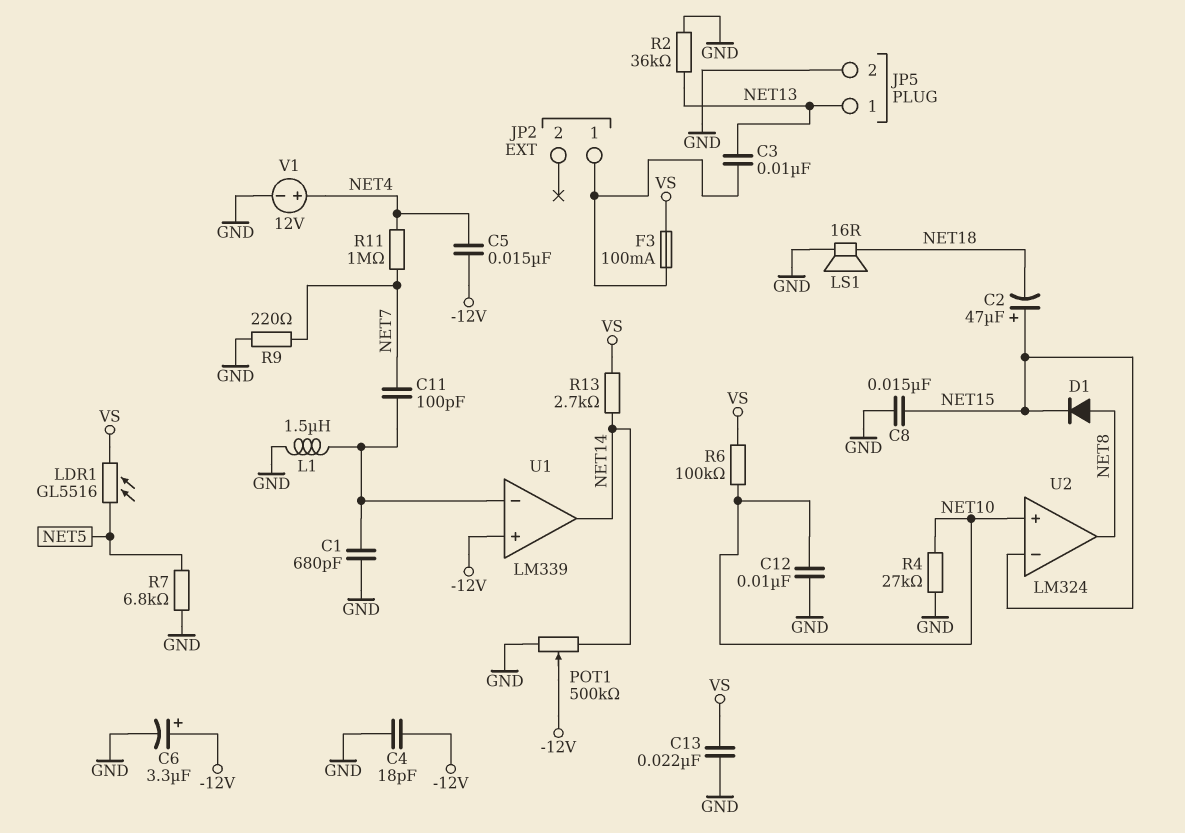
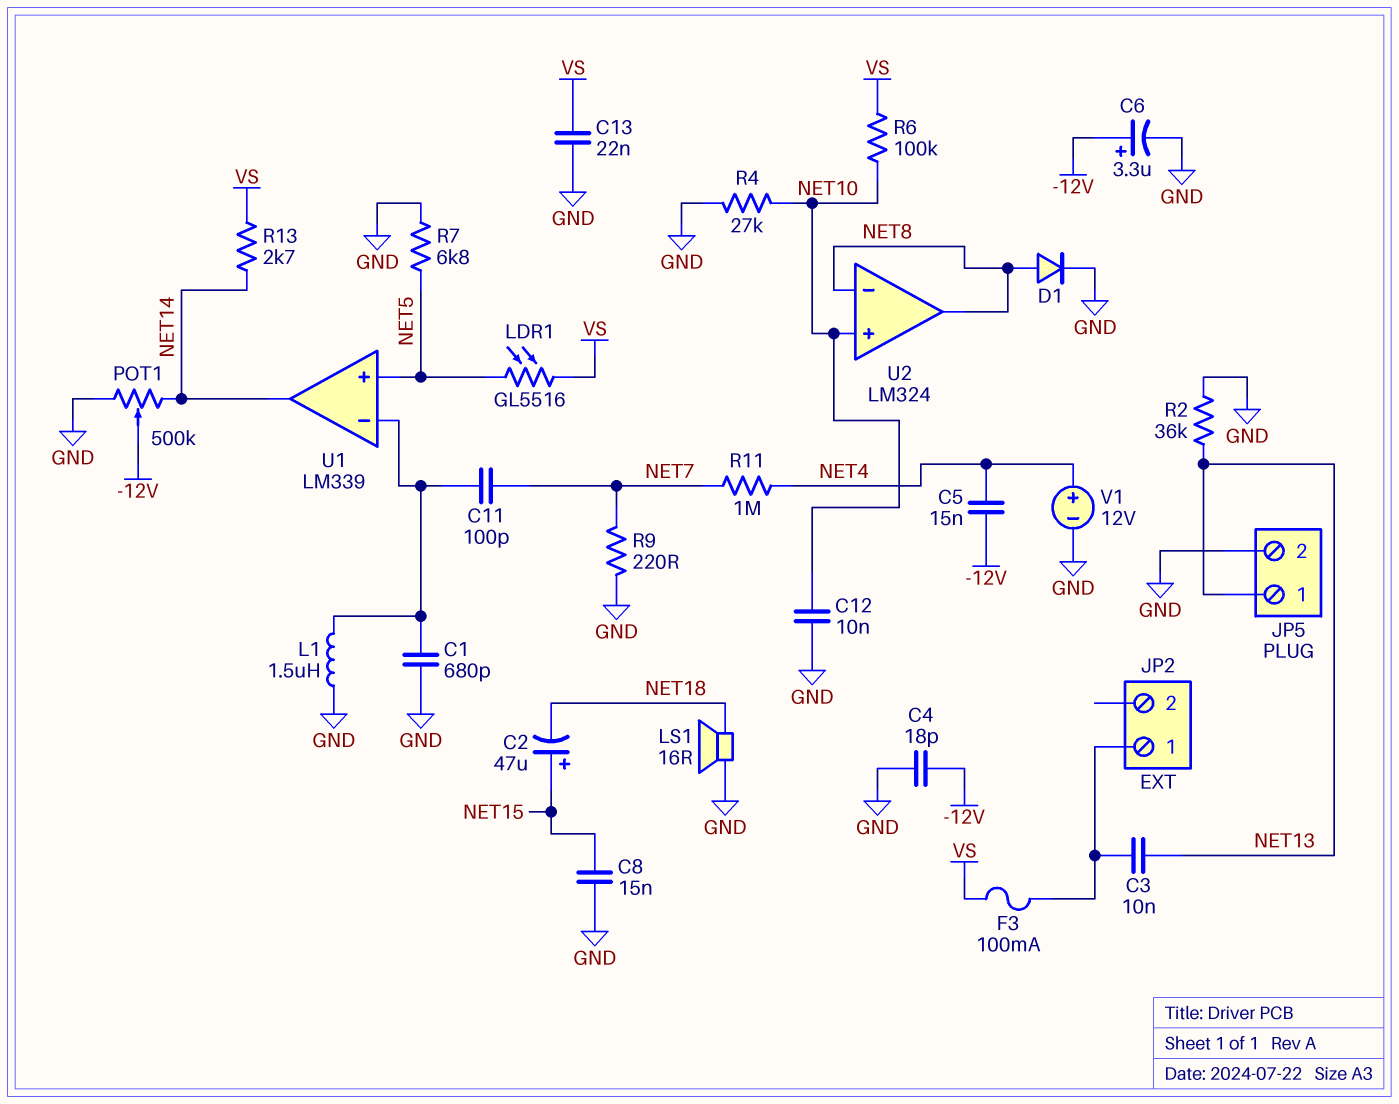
D1: diode (A NET8, K NET15) -> diode (A NET8, K GND)
U1 pin in+: -12V -> NET5
U2 pin in-: NET15 -> NET8

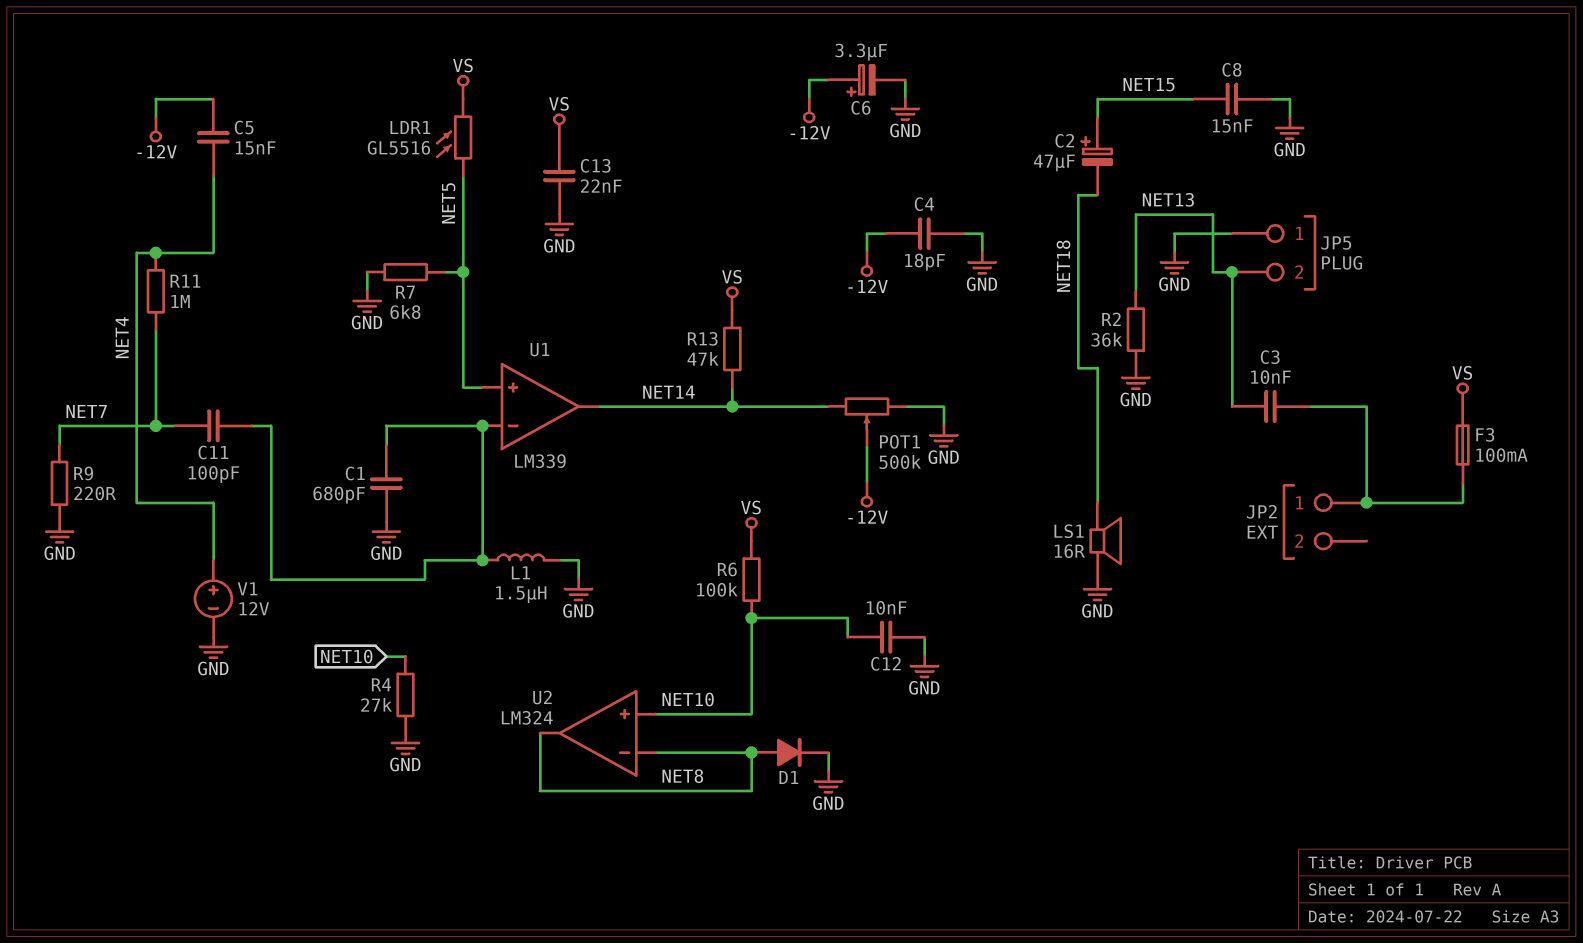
JP5 pin 1: NET13 -> GND
JP5 pin 2: GND -> NET13
R13: 2.7k (NET14, VS) -> 47k (NET14, VS)

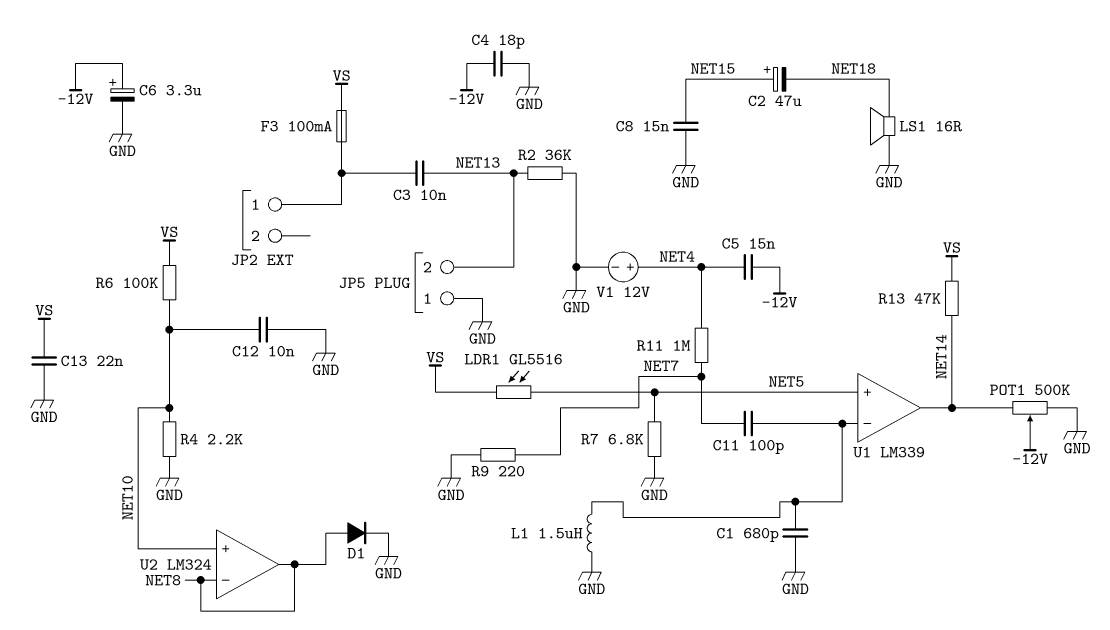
R4: 27k (GND, NET10) -> 2.2k (GND, NET10)

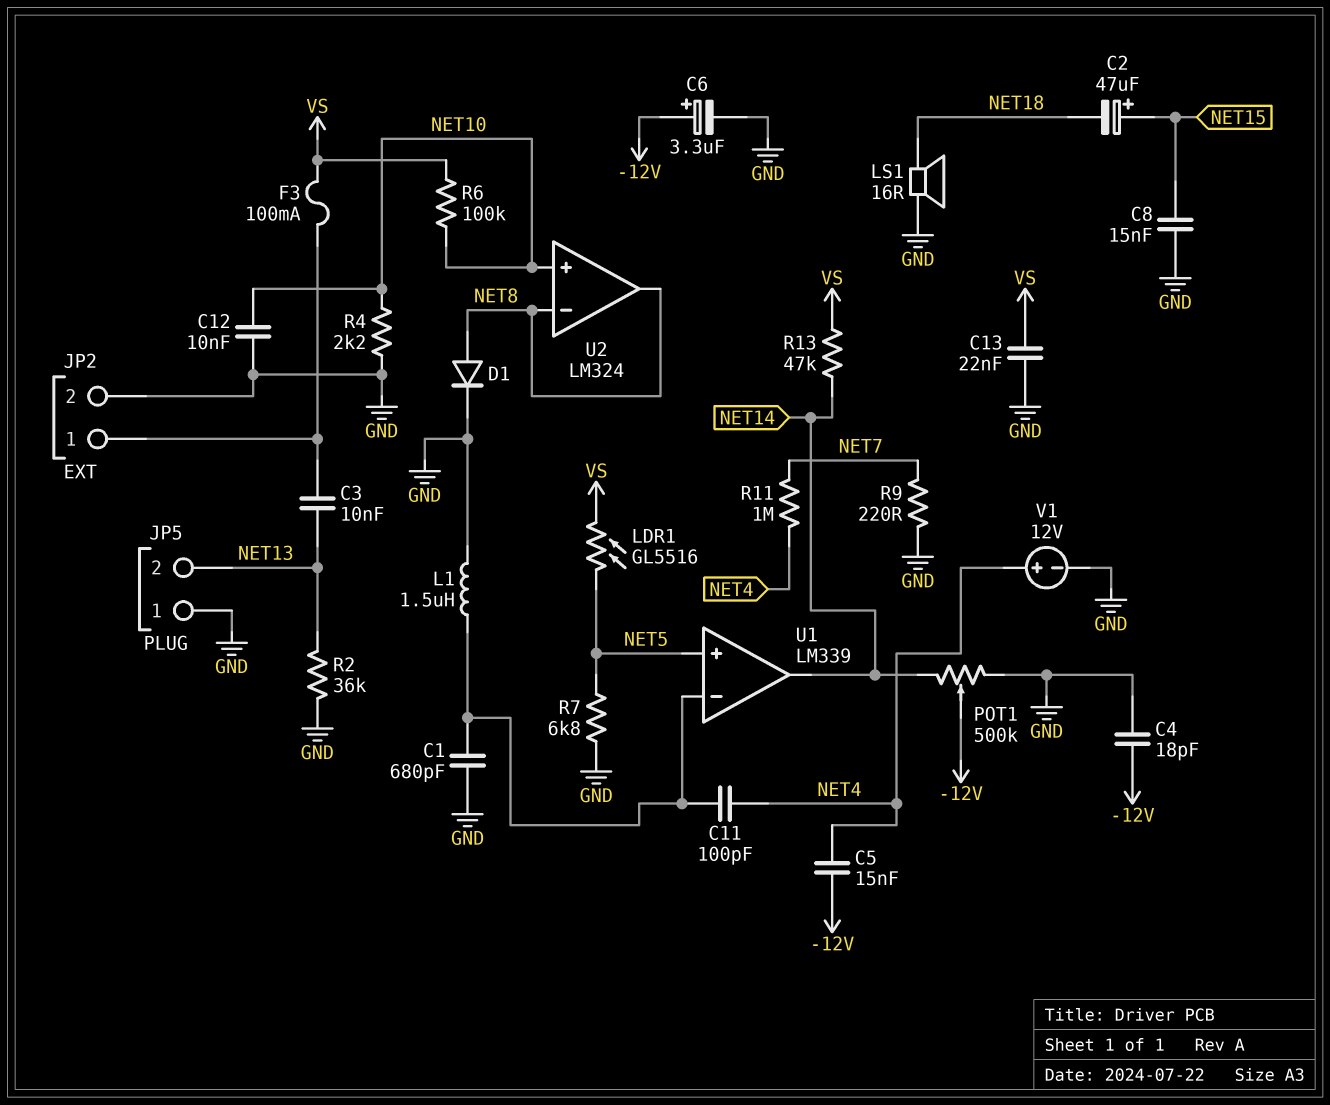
C11: 100pF (NET7, U1/in-) -> 100pF (NET4, U1/in-)
JP2 pin 2: none -> GND

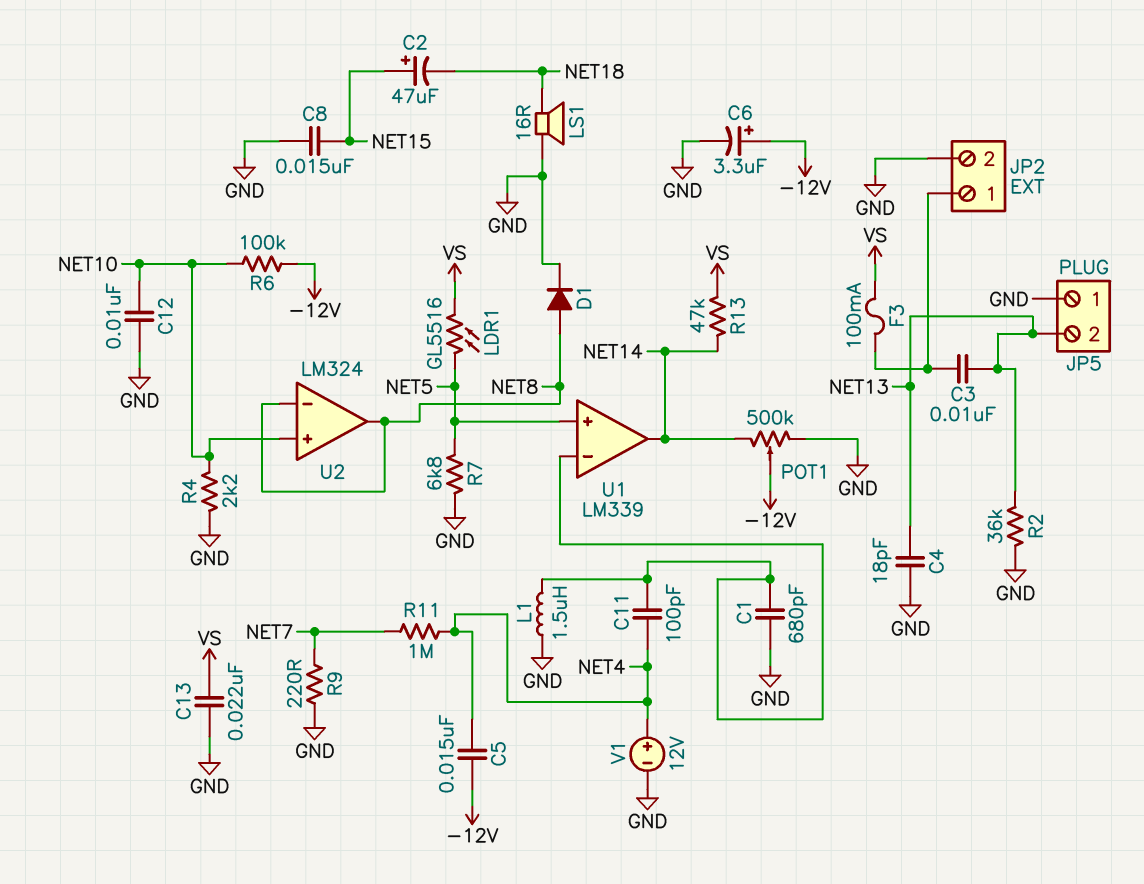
C4: 18pF (-12V, GND) -> 18pF (GND, NET13)
R6: 100k (NET10, VS) -> 100k (-12V, NET10)

